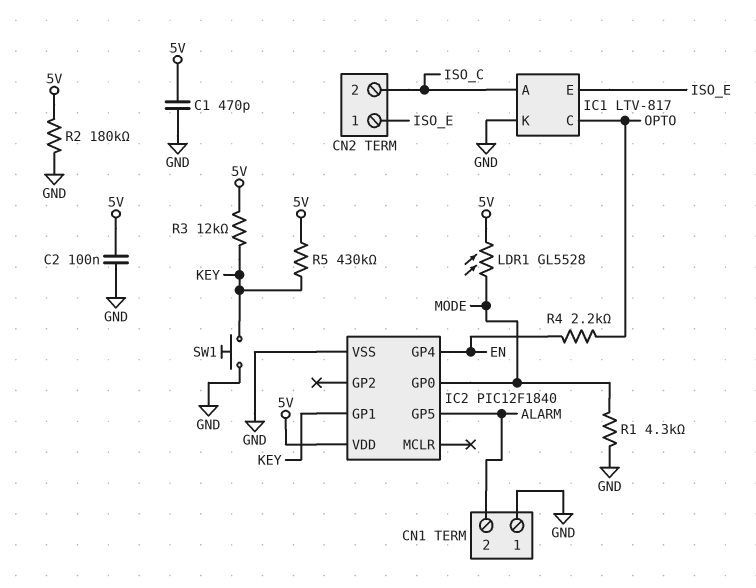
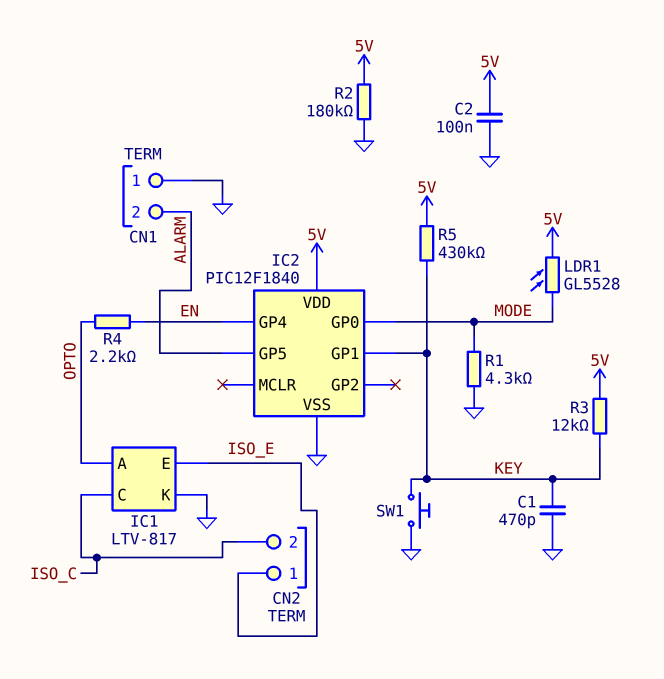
C1: 470pF (5V, GND) -> 470pF (GND, KEY)
IC1 pin A: ISO_C -> OPTO
IC1 pin C: OPTO -> ISO_C

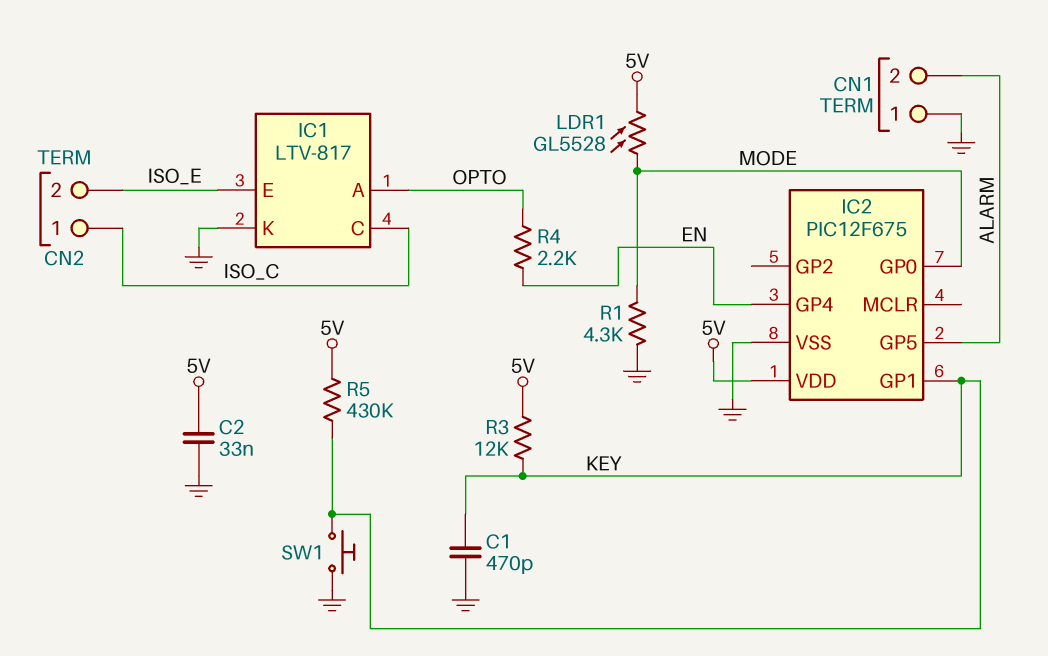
C2: 100nF (5V, GND) -> 33nF (5V, GND)
CN2 pin 1: ISO_E -> ISO_C
CN2 pin 2: ISO_C -> ISO_E
IC2: PIC12F1840 -> PIC12F675
R2: 180k (5V, GND) -> none

